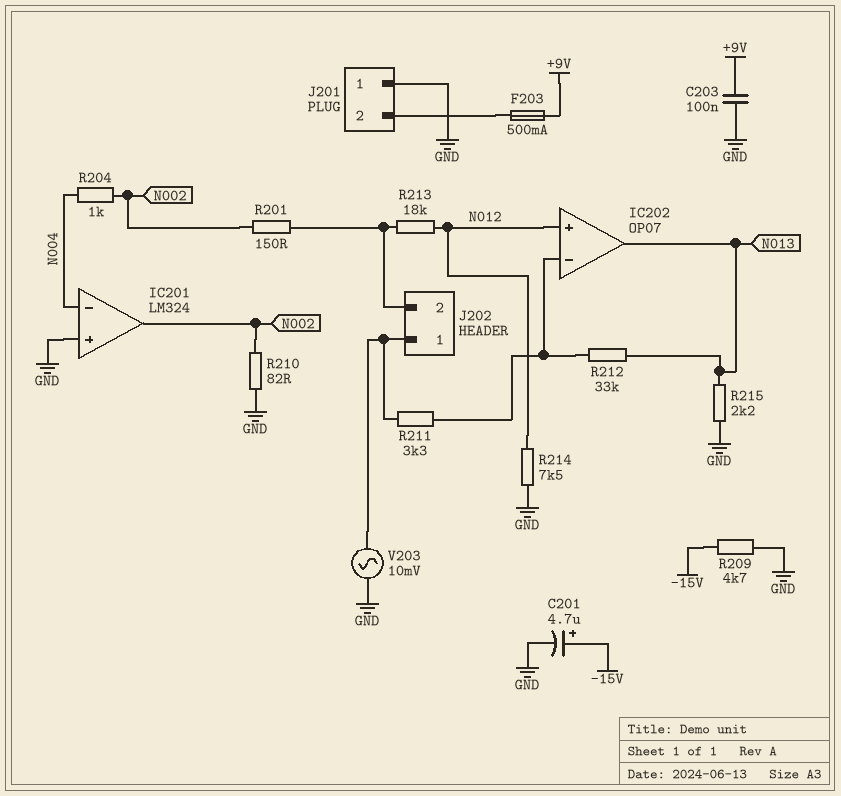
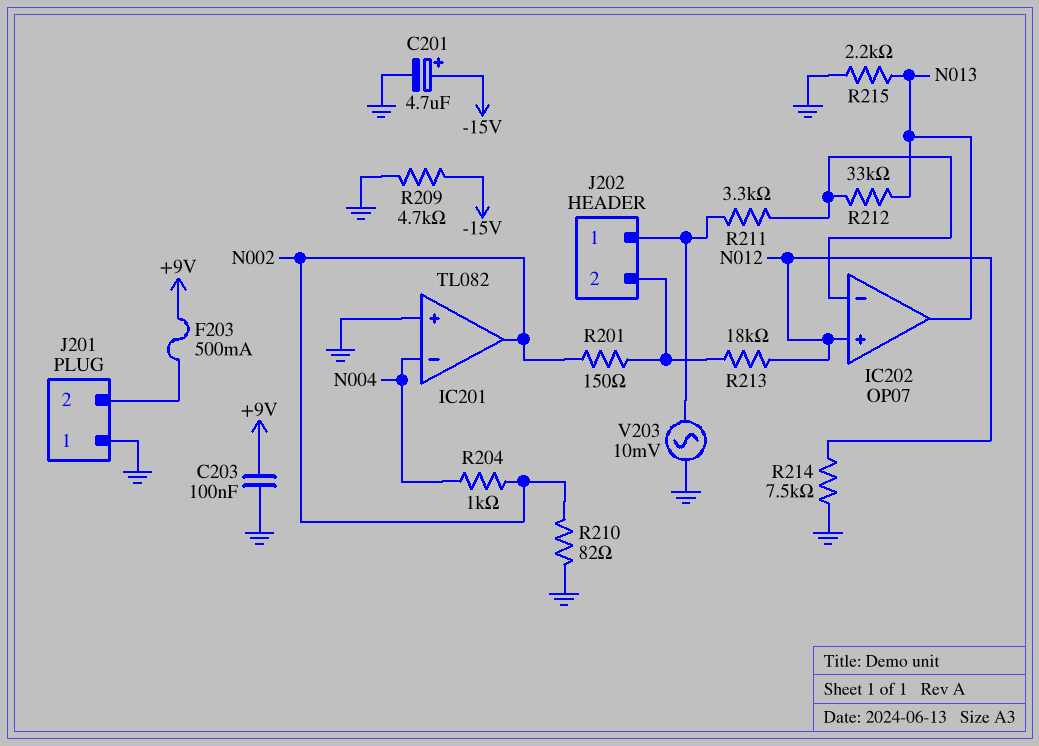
IC201: LM324 -> TL082

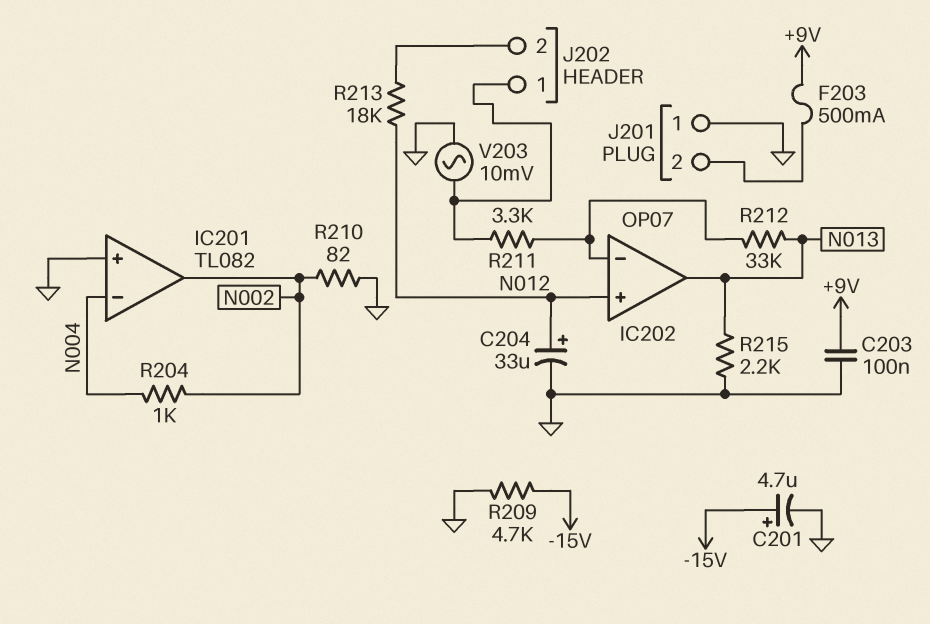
C204: none -> 33uF (plus N012, minus GND)
R201: 150 (J202/2, N002) -> none
R214: 7.5k (GND, N012) -> none

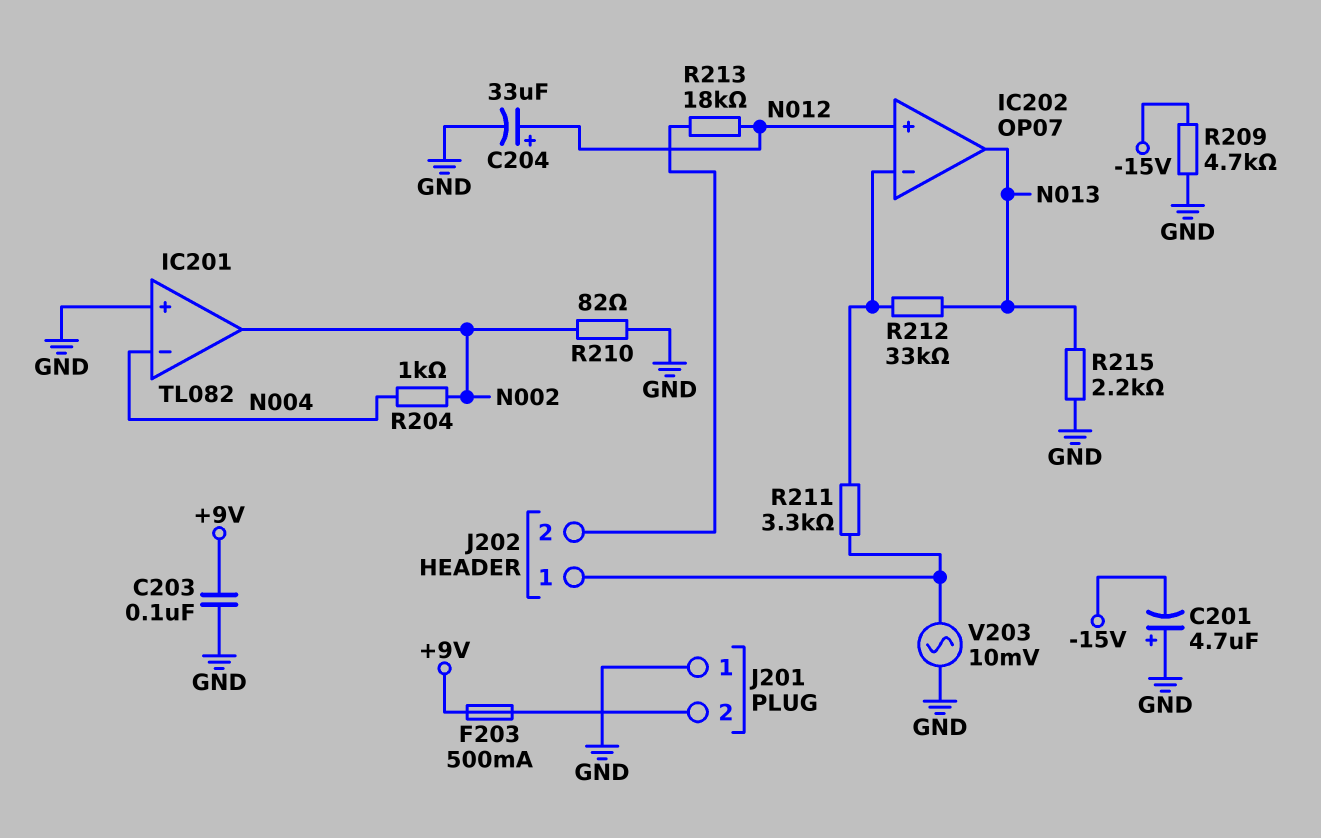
C201: 4.7uF (plus -15V, minus GND) -> 4.7uF (plus GND, minus -15V)

